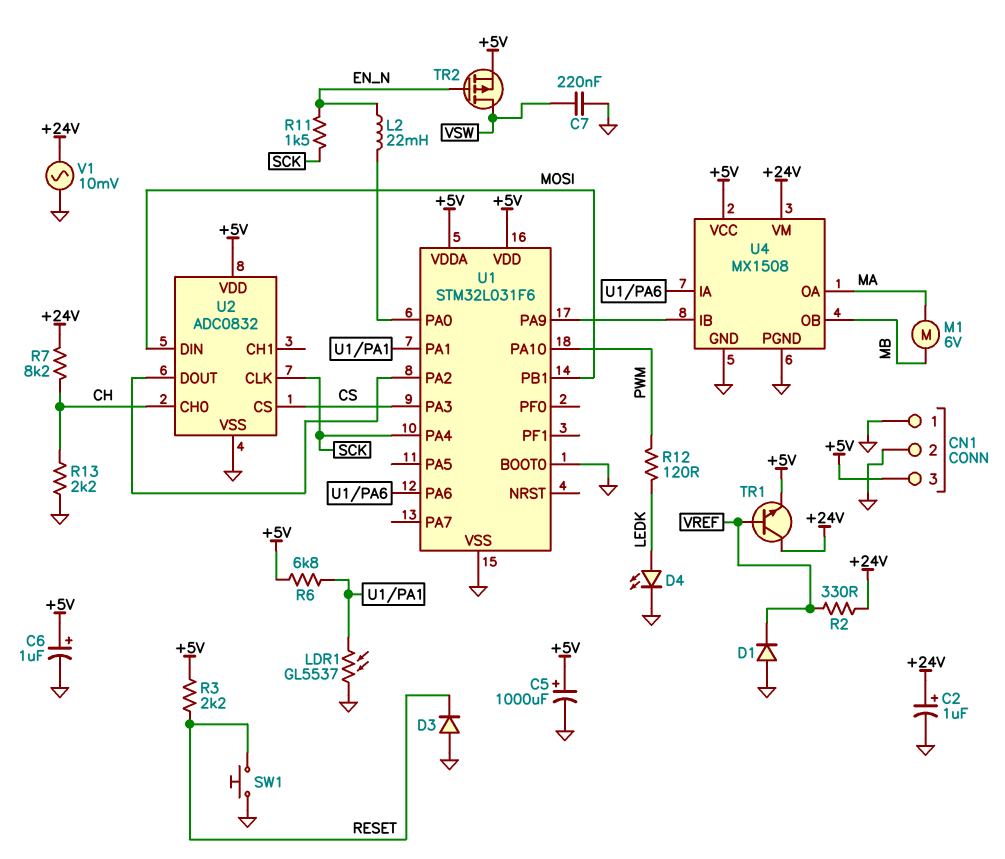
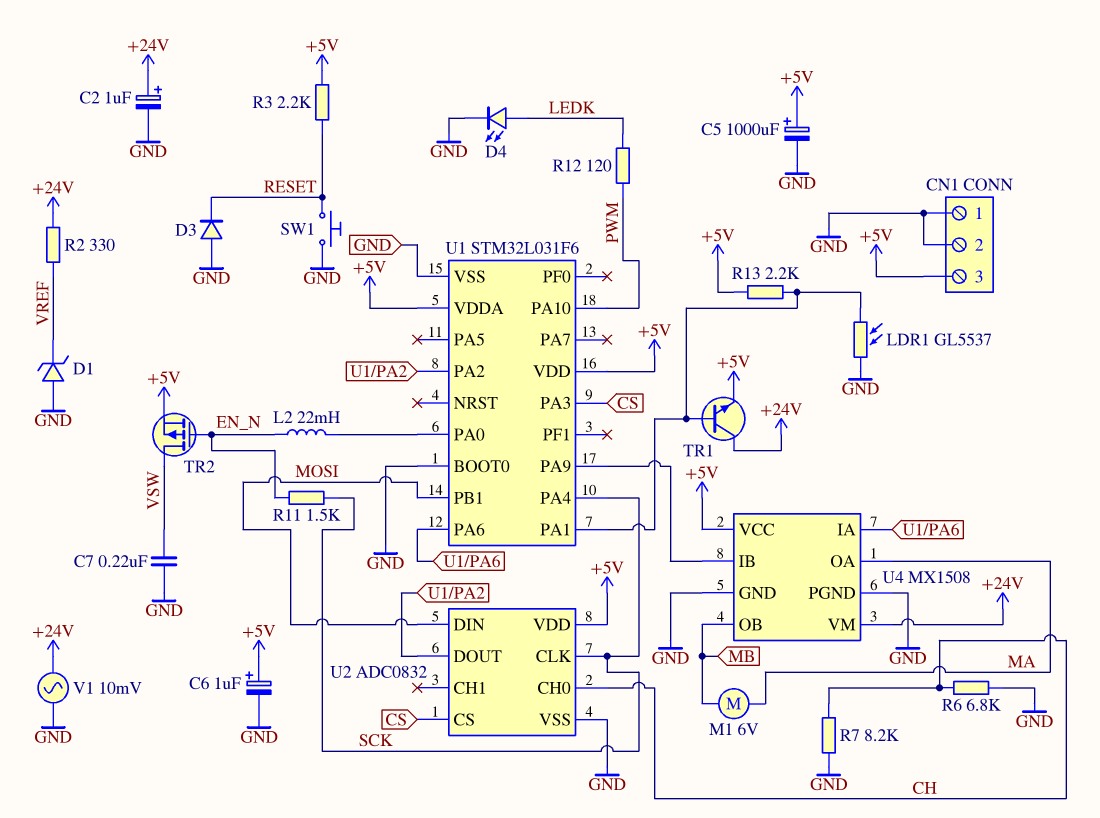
D1: diode (A GND, K VREF) -> zener (A GND, K VREF)
R6: 6.8k (+5V, U1/PA1) -> 6.8k (CH, GND)
R7: 8.2k (+24V, CH) -> 8.2k (CH, GND)
R13: 2.2k (CH, GND) -> 2.2k (+5V, U1/PA1)
TR1: NPN (B VREF, C +24V, E +5V) -> NPN (B U1/PA1, C +24V, E +5V)

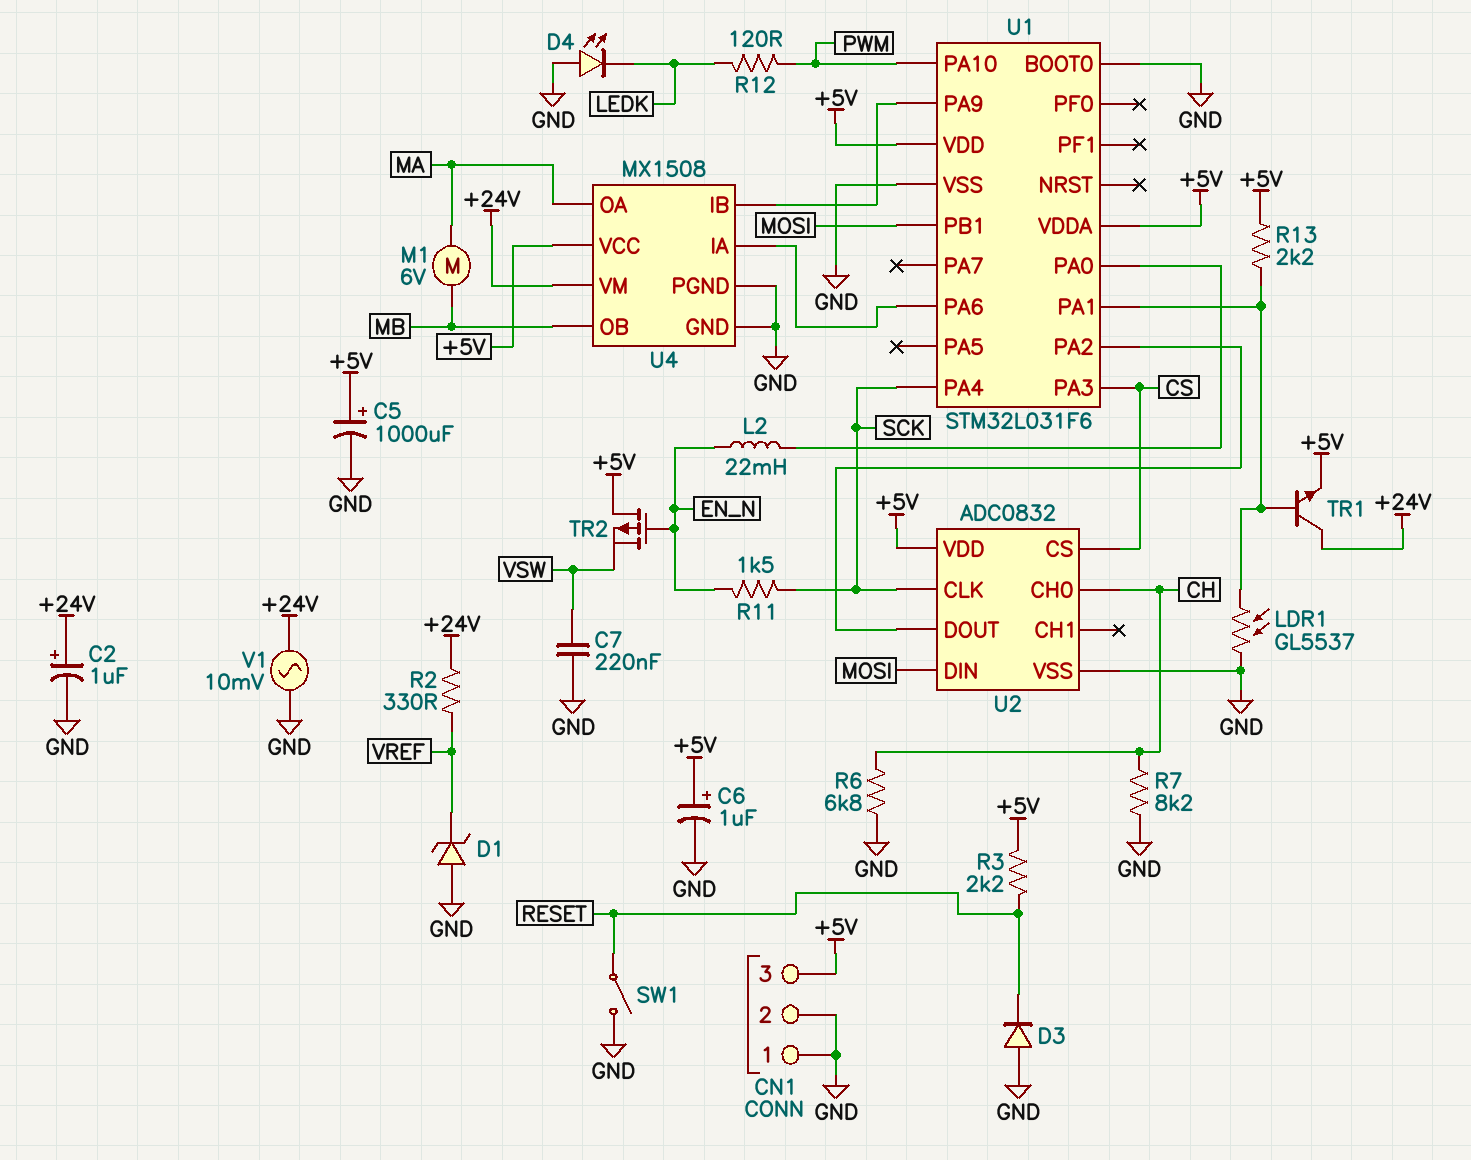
D4: LED (A LEDK, K GND) -> LED (A GND, K LEDK)
SW1: button (GND, RESET) -> switch (GND, RESET)
TR2: PMOS (G EN_N, D VSW, S +5V) -> PMOS (G EN_N, D +5V, S VSW)

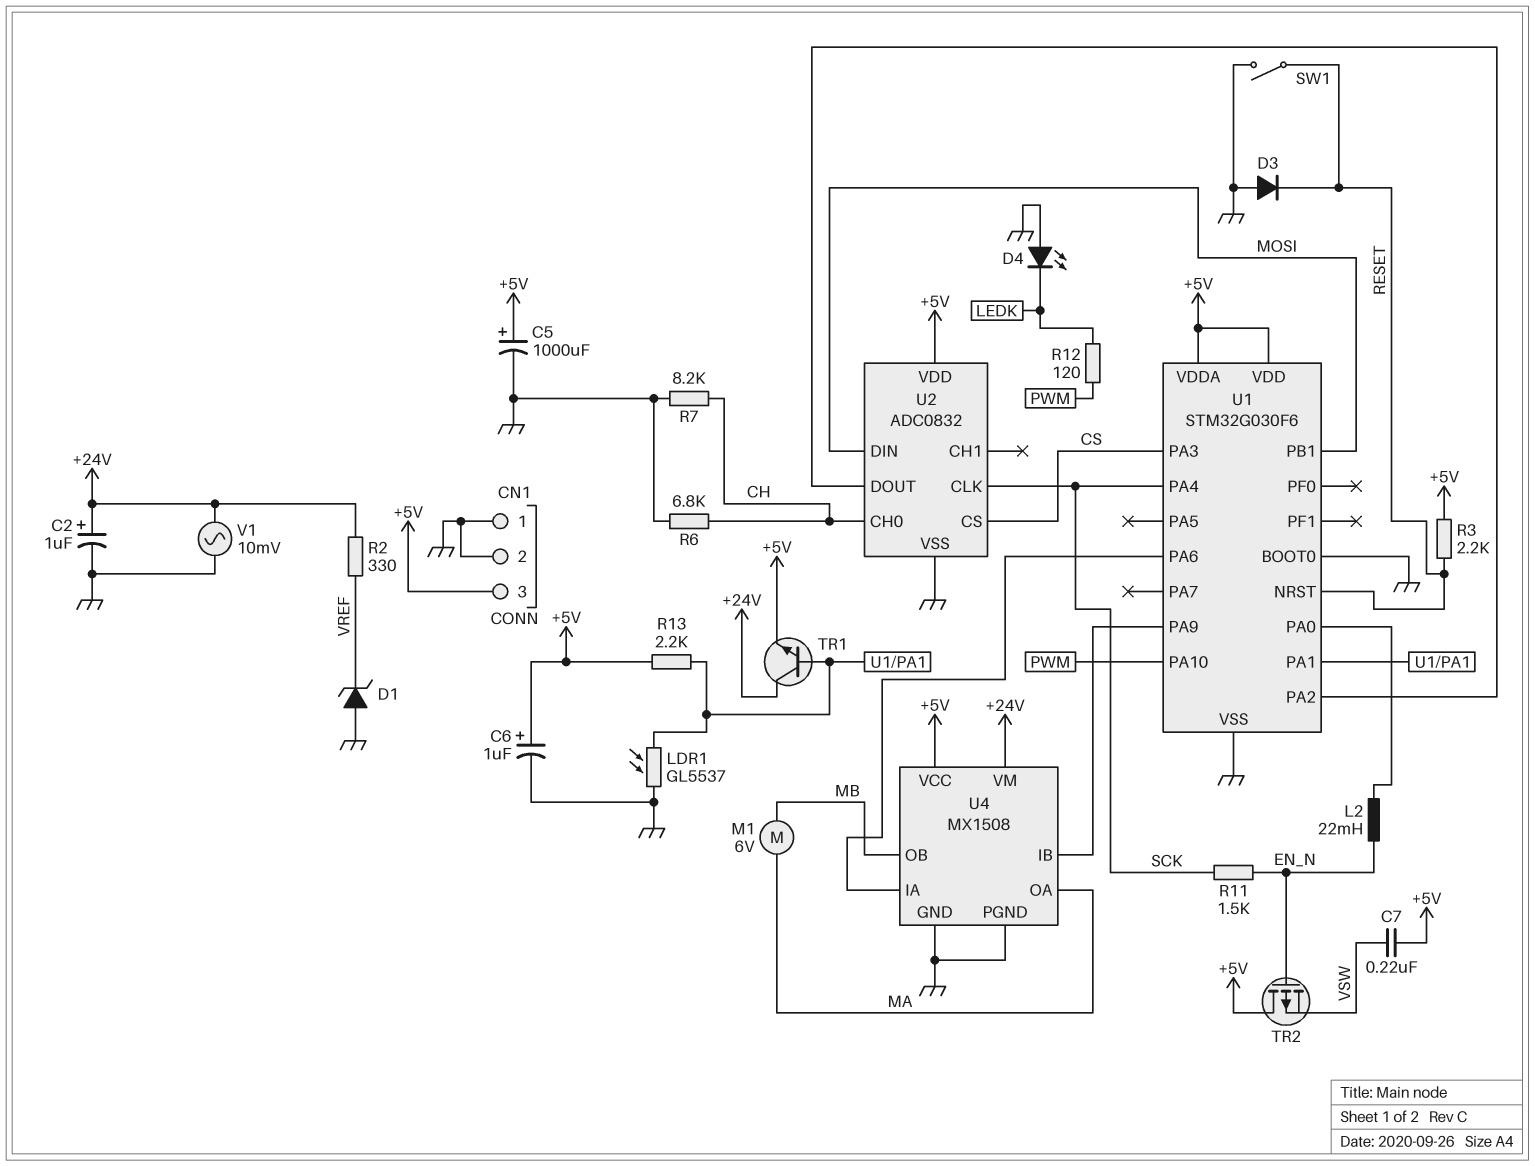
C7: 220nF (GND, VSW) -> 220nF (+5V, VSW)
U1: STM32L031F6 -> STM32G030F6
U1 pin NRST: none -> RESET

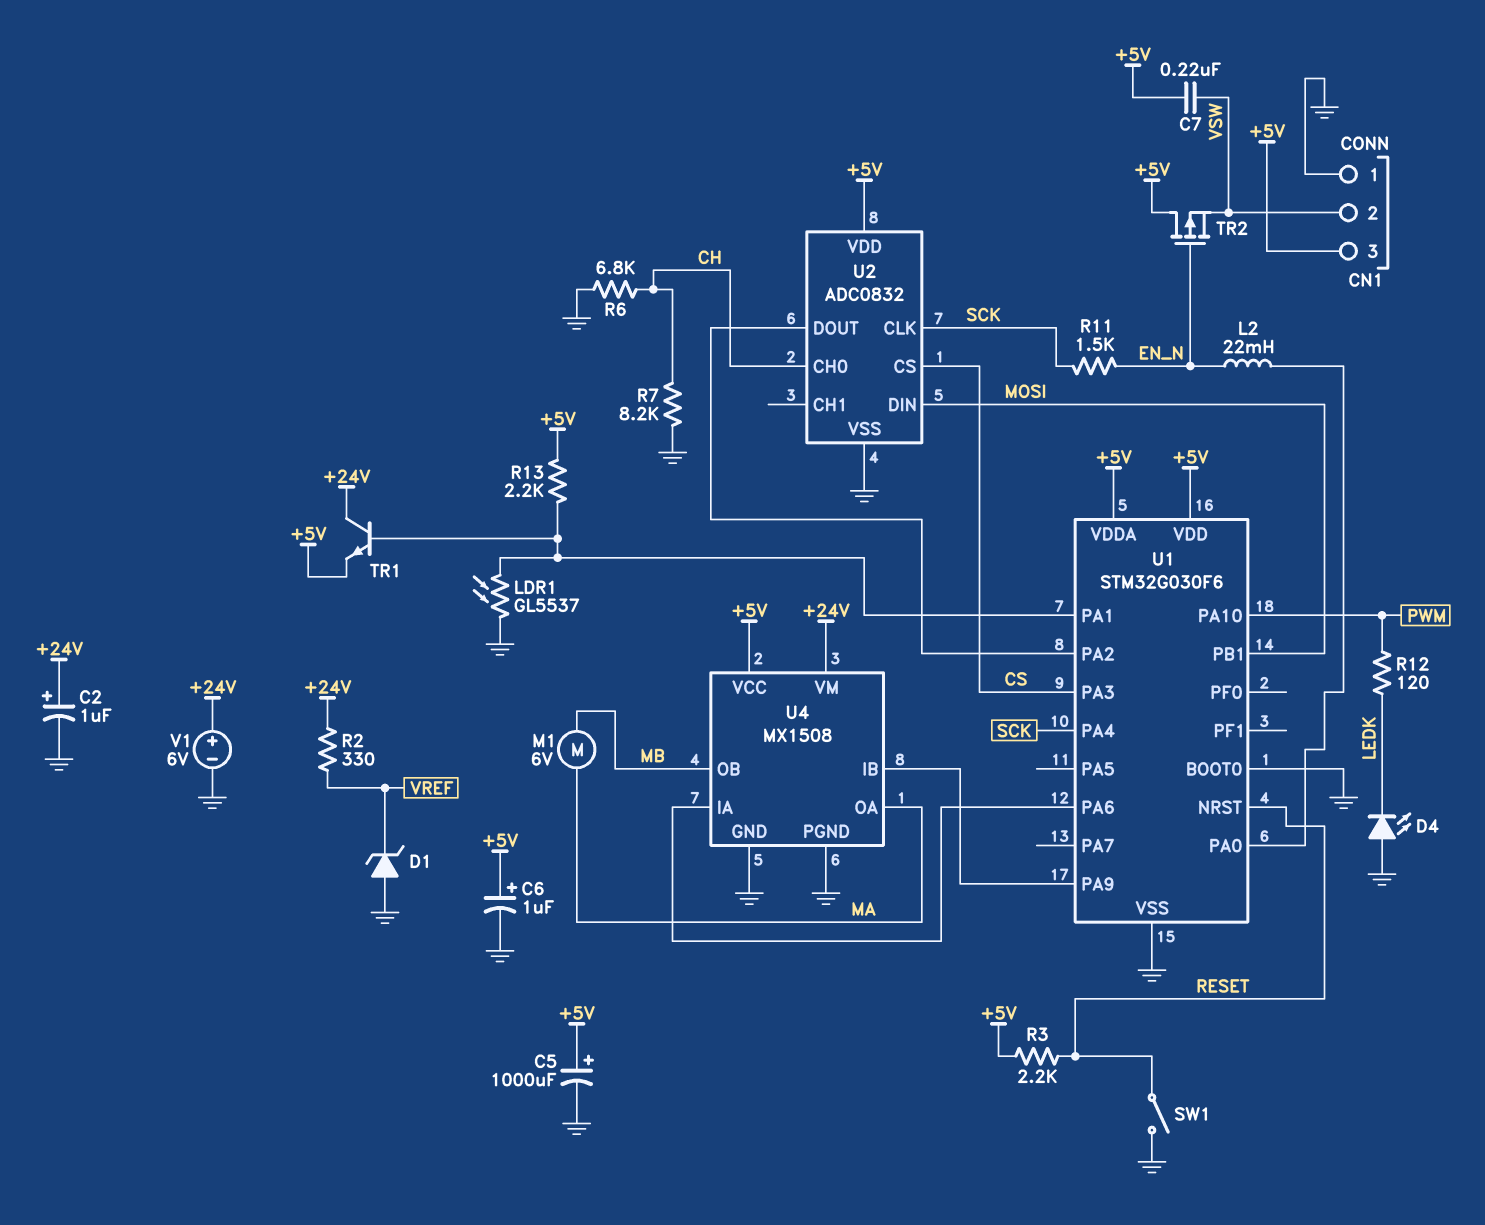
CN1 pin 2: GND -> VSW
D3: diode (A GND, K RESET) -> none
V1: AC 10mV (+24V, GND) -> 6V (plus +24V, minus GND)

